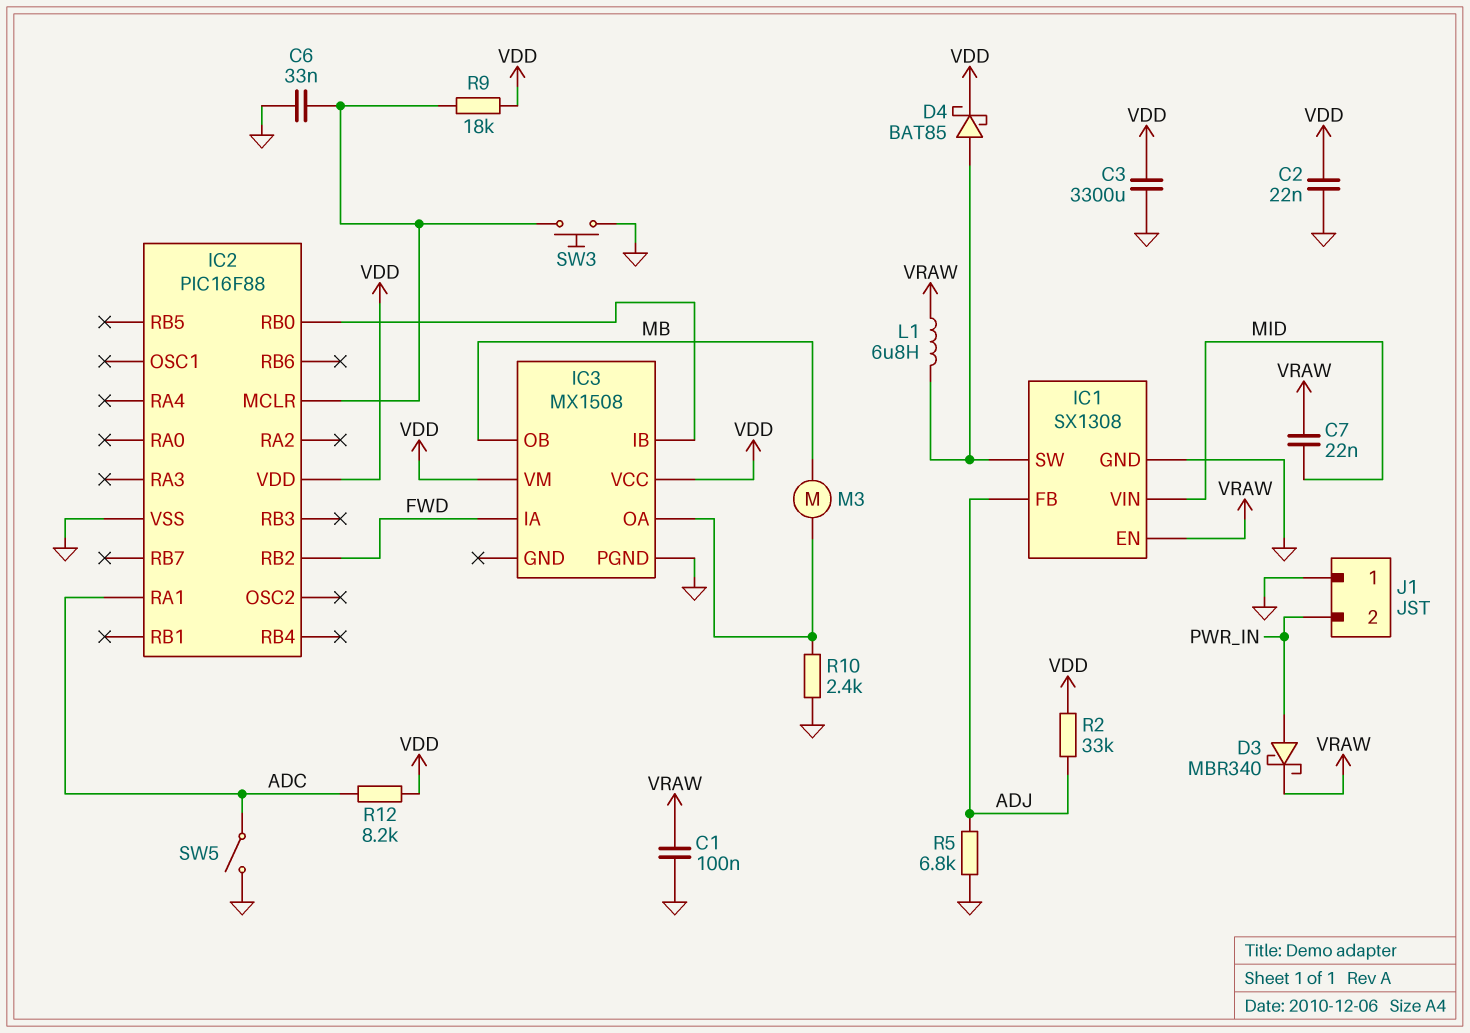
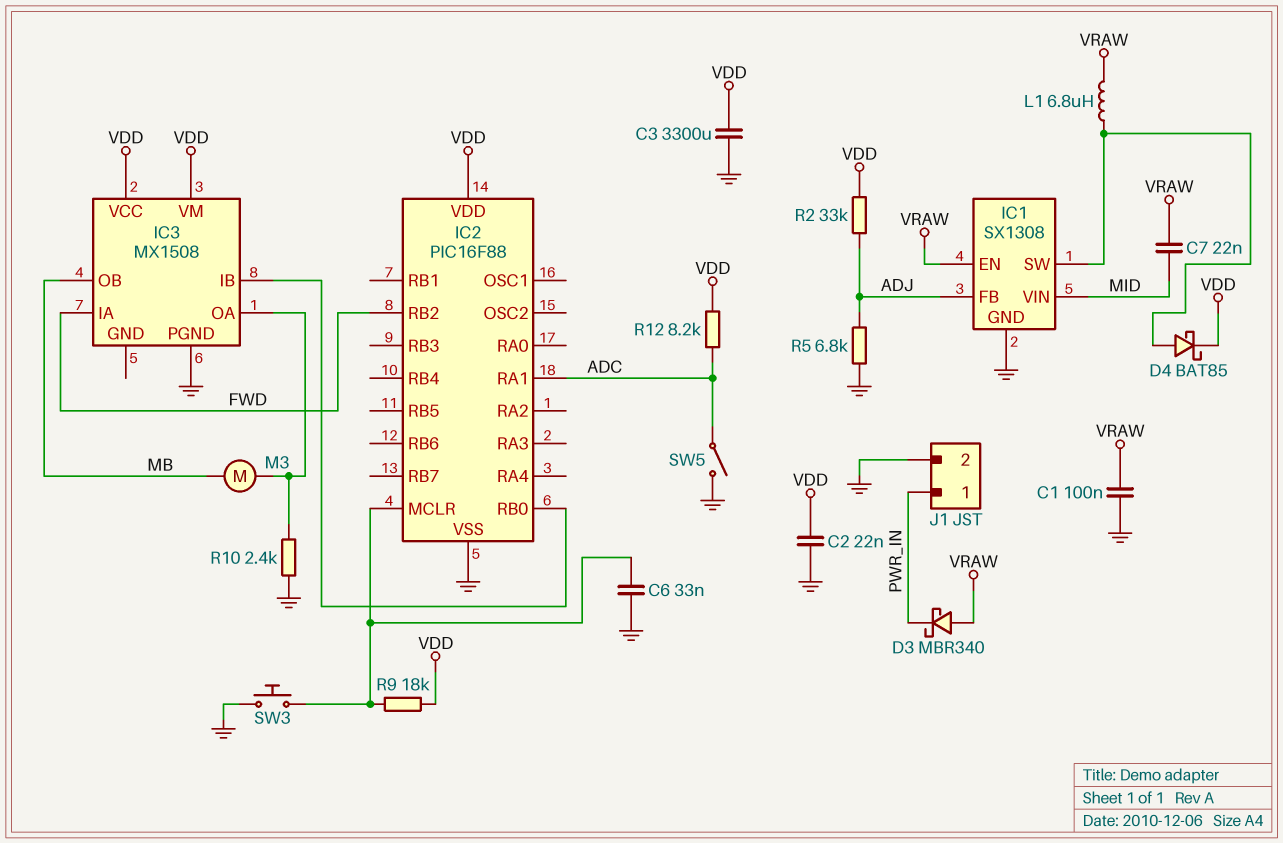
D3: schottky MBR340 (A PWR_IN, K VRAW) -> schottky MBR340 (A VRAW, K PWR_IN)
J1 pin 1: GND -> PWR_IN
J1 pin 2: PWR_IN -> GND

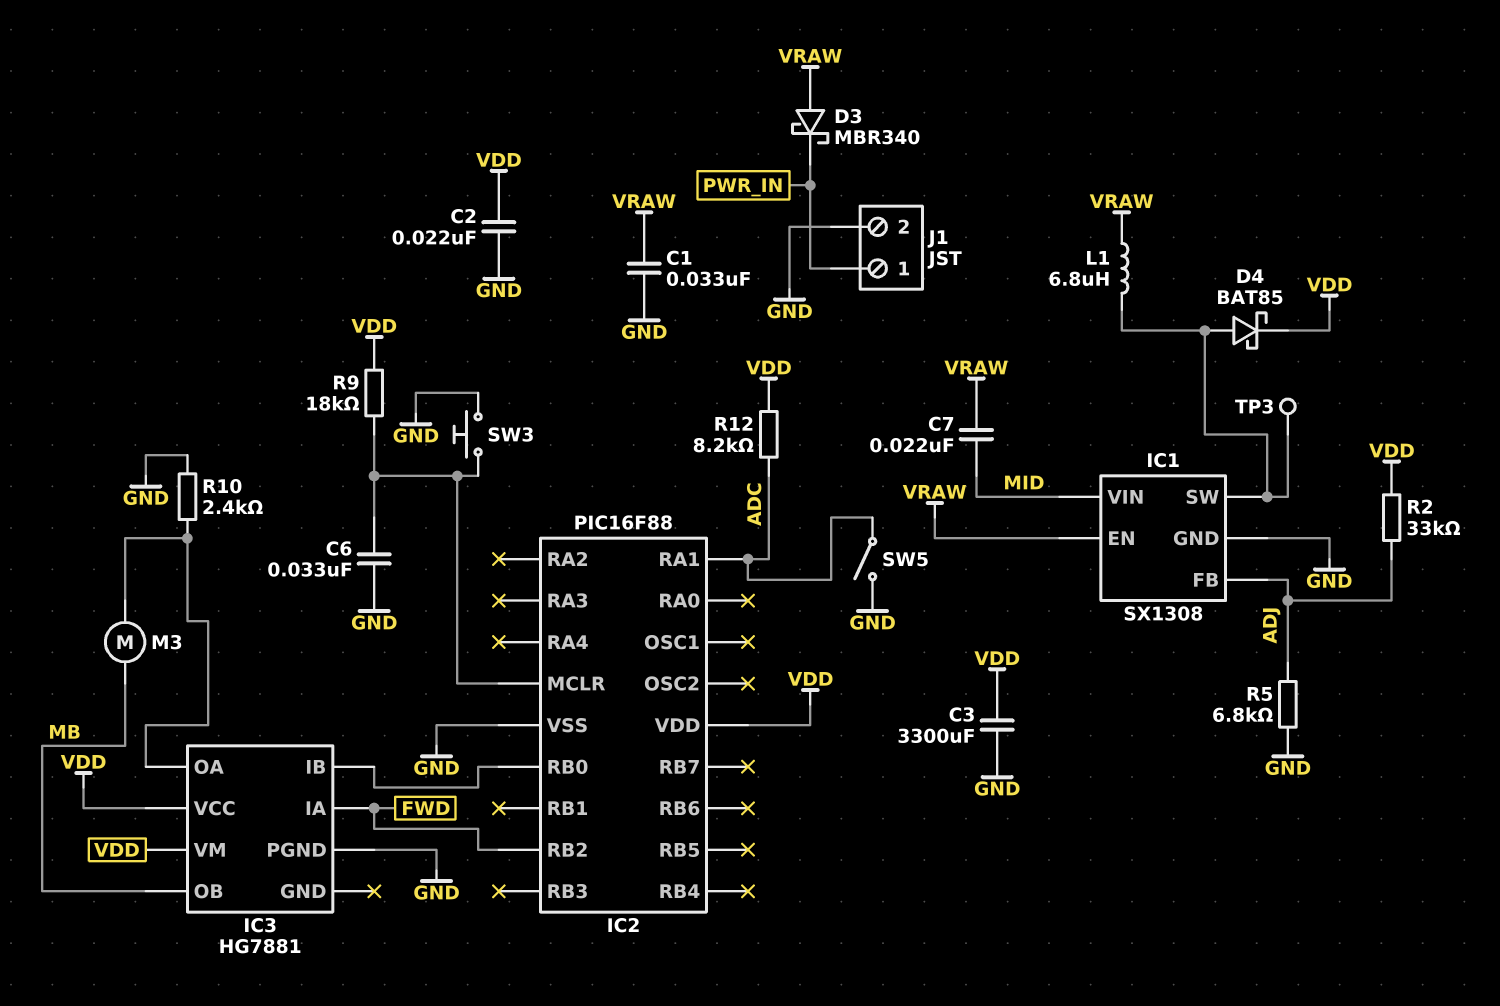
C1: 100nF (GND, VRAW) -> 33nF (GND, VRAW)
IC3: MX1508 -> HG7881
TP3: none -> test point (IC1/SW)

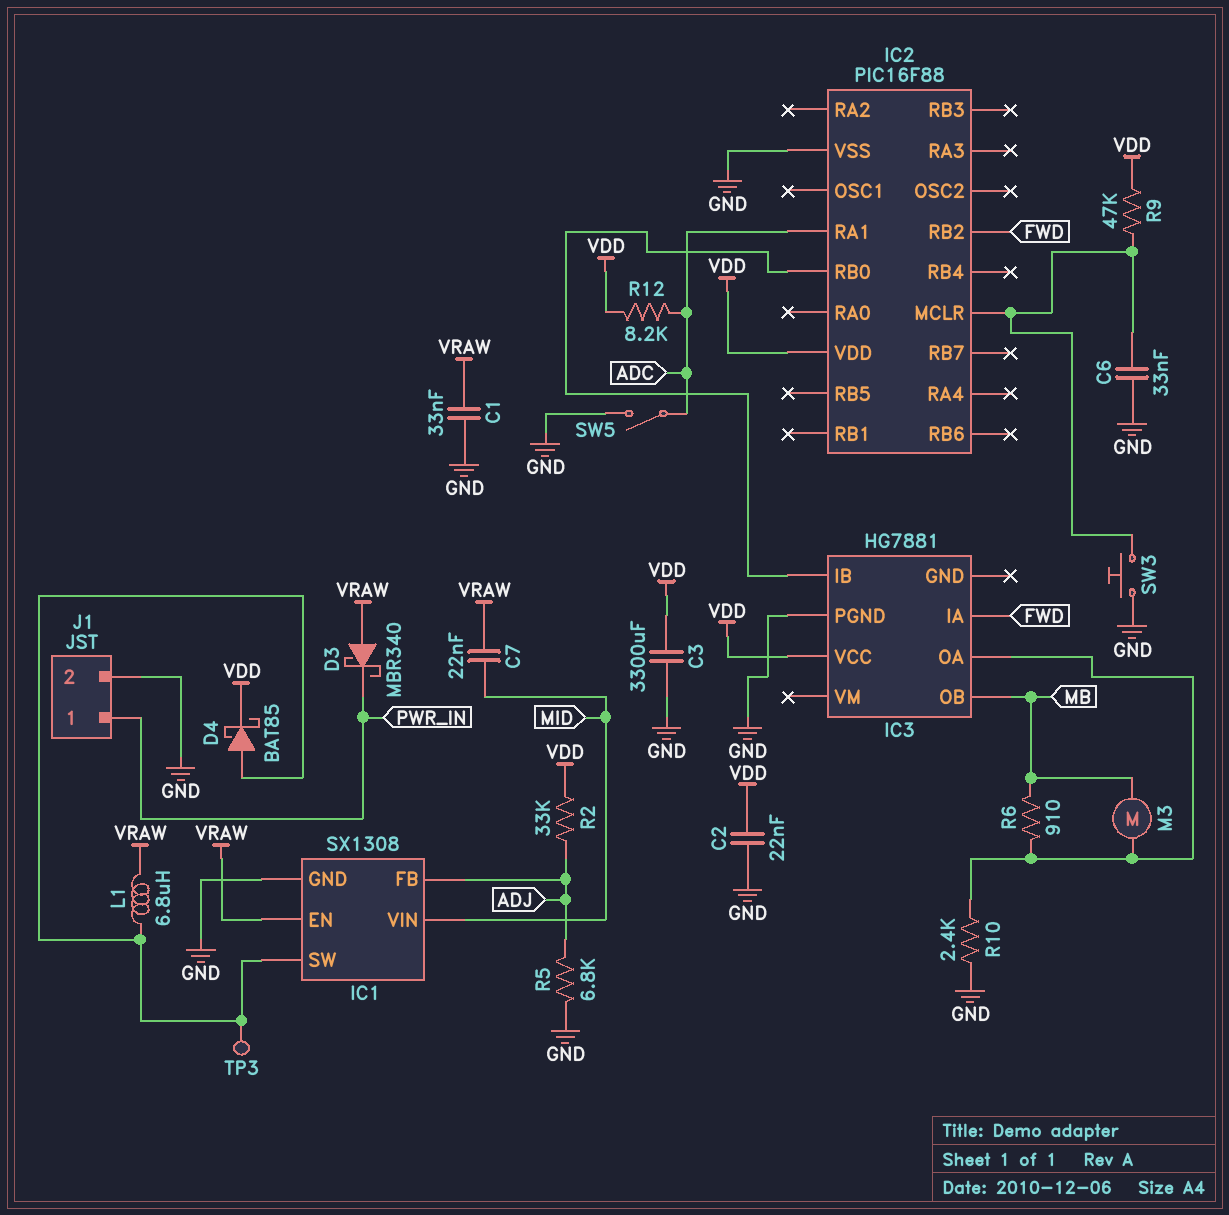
IC3 pin VM: VDD -> none
R6: none -> 910 (IC3/OA, MB)
R9: 18k (IC2/MCLR, VDD) -> 47k (IC2/MCLR, VDD)

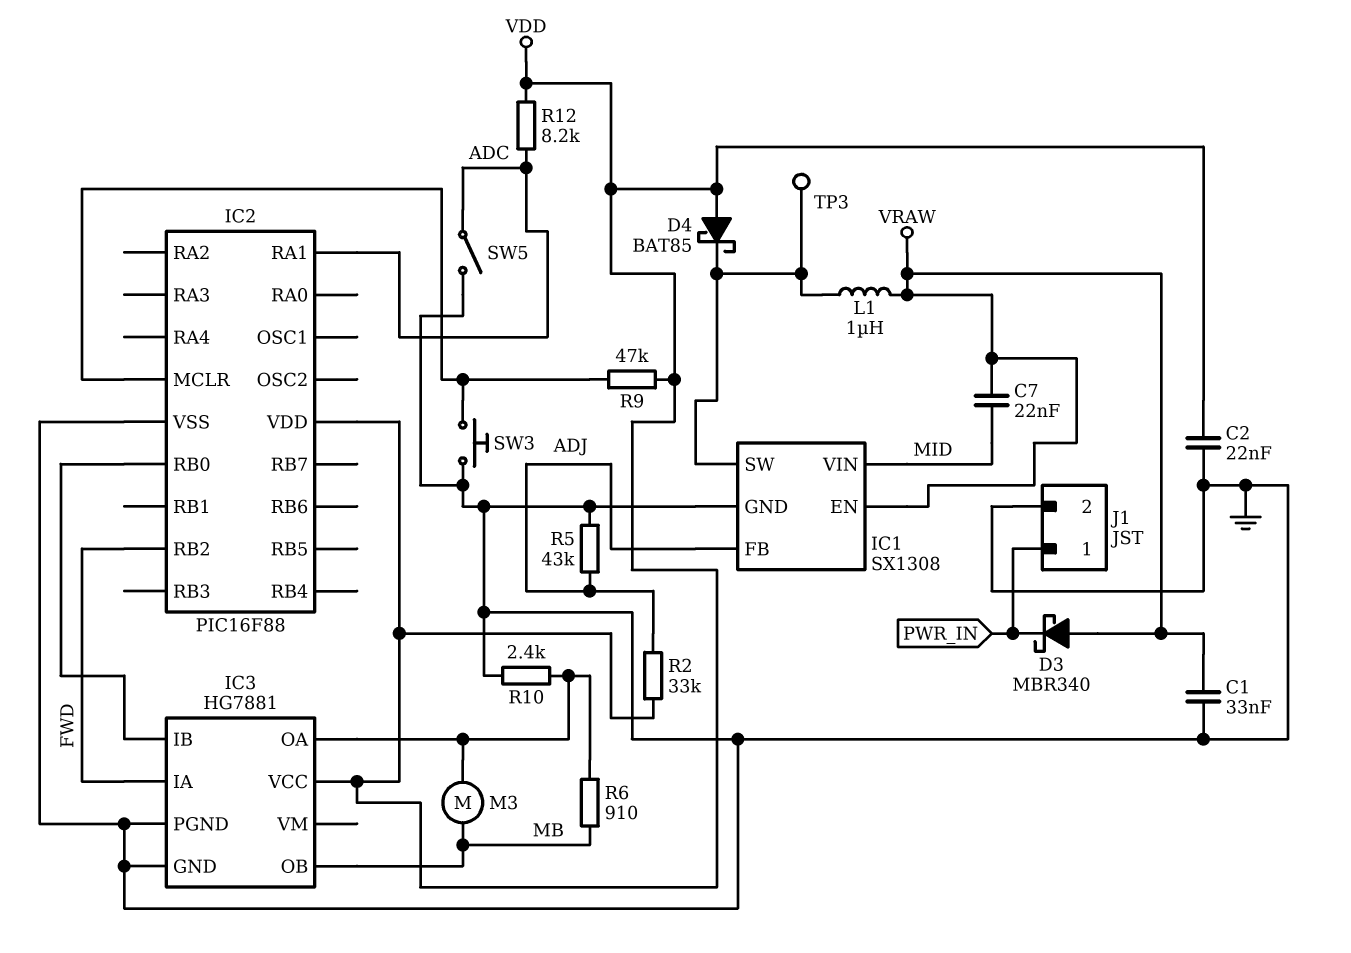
C3: 3300uF (GND, VDD) -> none
C6: 33nF (GND, IC2/MCLR) -> none
D4: schottky BAT85 (A IC1/SW, K VDD) -> schottky BAT85 (A VDD, K IC1/SW)
IC3 pin GND: none -> GND
L1: 6.8uH (IC1/SW, VRAW) -> 1uH (IC1/SW, VRAW)
R5: 6.8k (ADJ, GND) -> 43k (ADJ, GND)

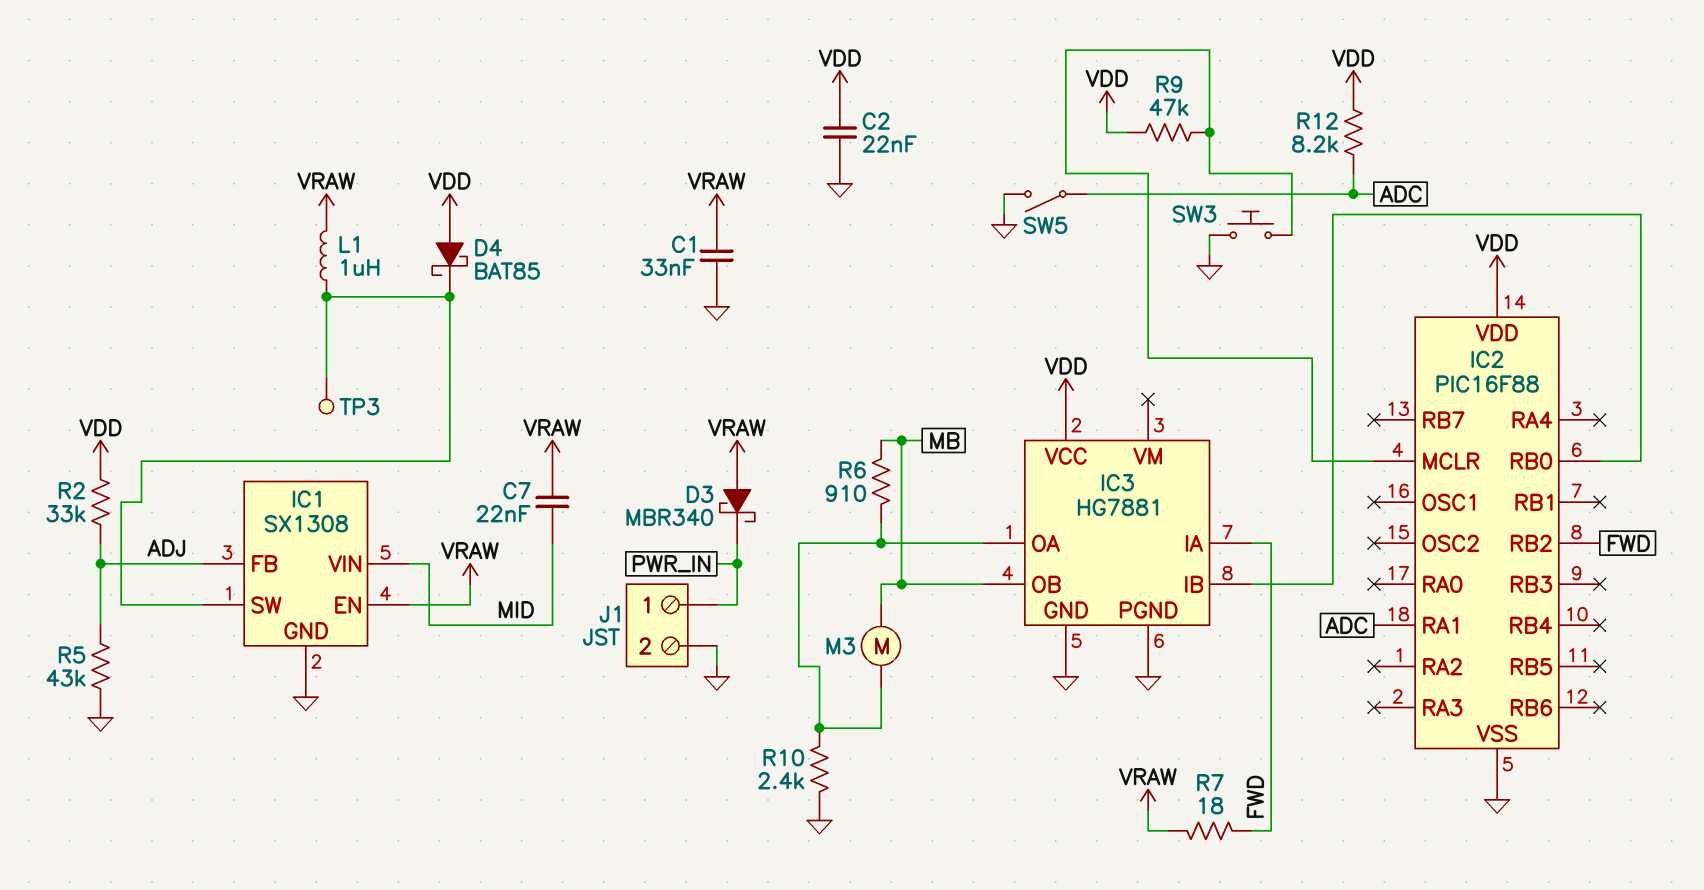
R7: none -> 18 (FWD, VRAW)

